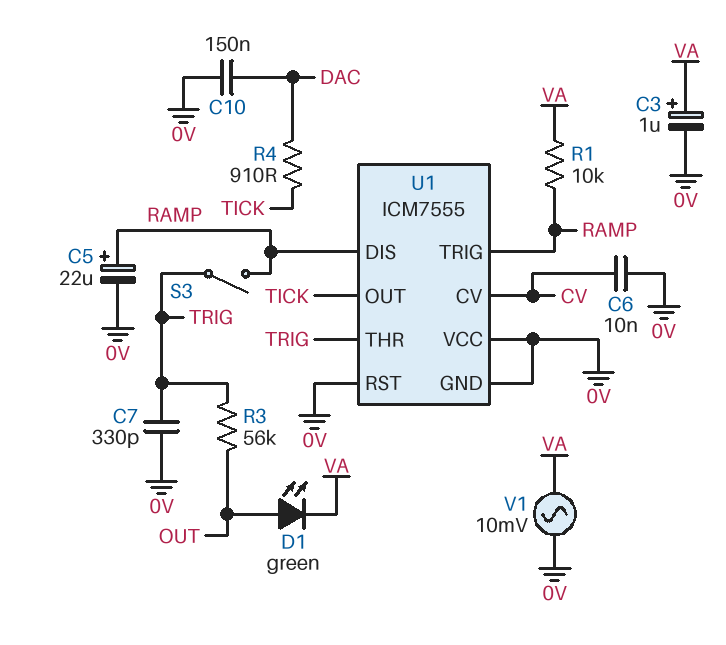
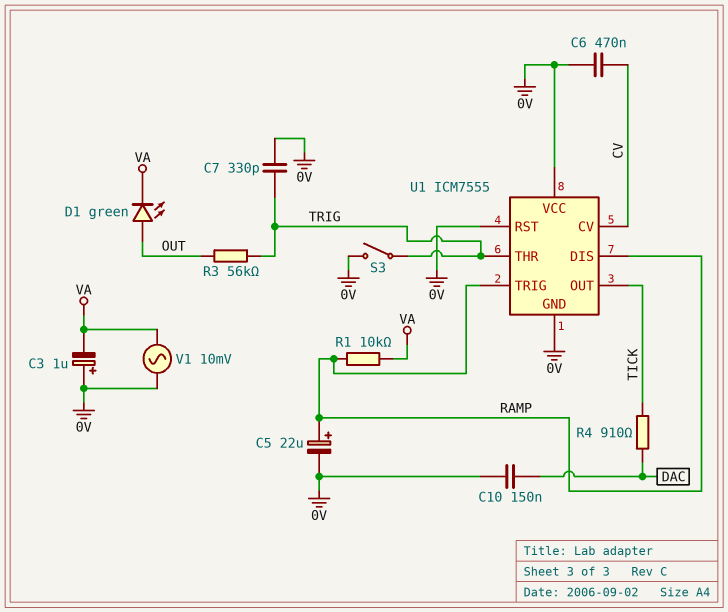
C3: 1uF (plus VA, minus 0V) -> 1uF (plus 0V, minus VA)
C6: 10nF (0V, CV) -> 470nF (0V, CV)
S3: switch (RAMP, TRIG) -> switch (0V, TRIG)

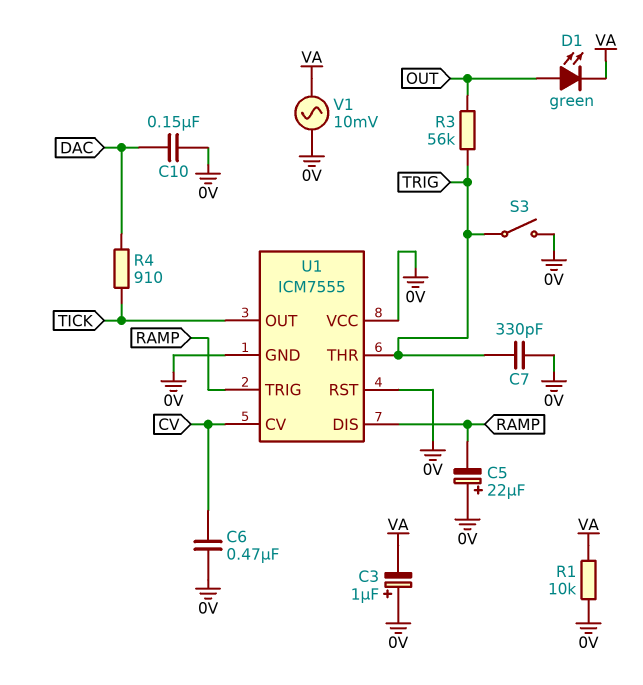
C5: 22uF (plus RAMP, minus 0V) -> 22uF (plus 0V, minus RAMP)
R1: 10k (RAMP, VA) -> 10k (0V, VA)

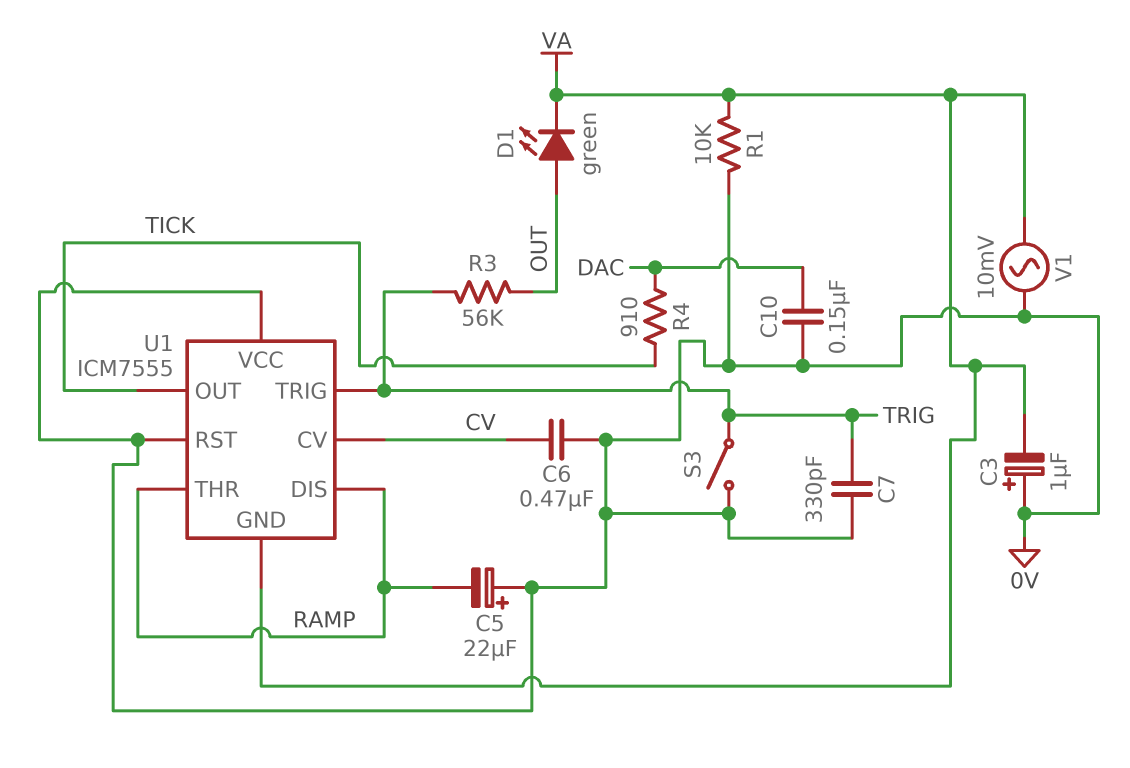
U1 pin GND: 0V -> VA
U1 pin THR: TRIG -> RAMP
U1 pin TRIG: RAMP -> TRIG

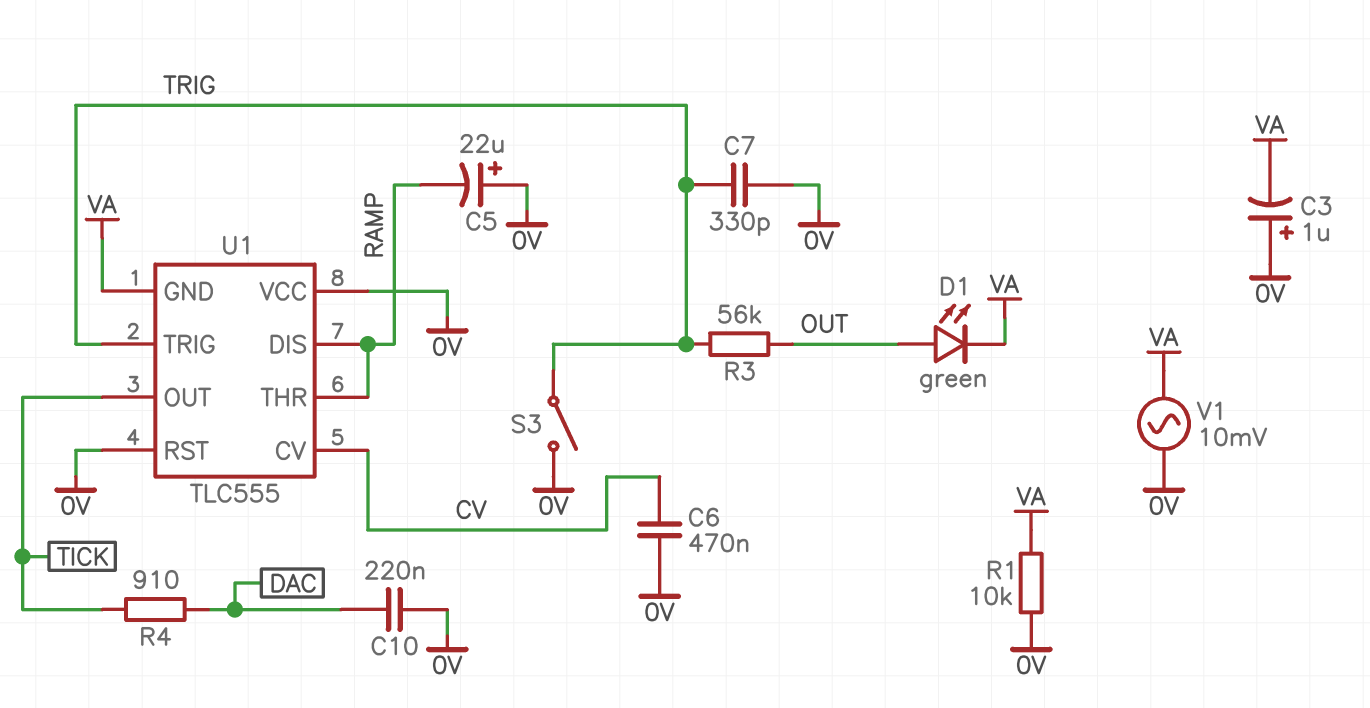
C10: 150nF (0V, DAC) -> 220nF (0V, DAC)
U1: ICM7555 -> TLC555

